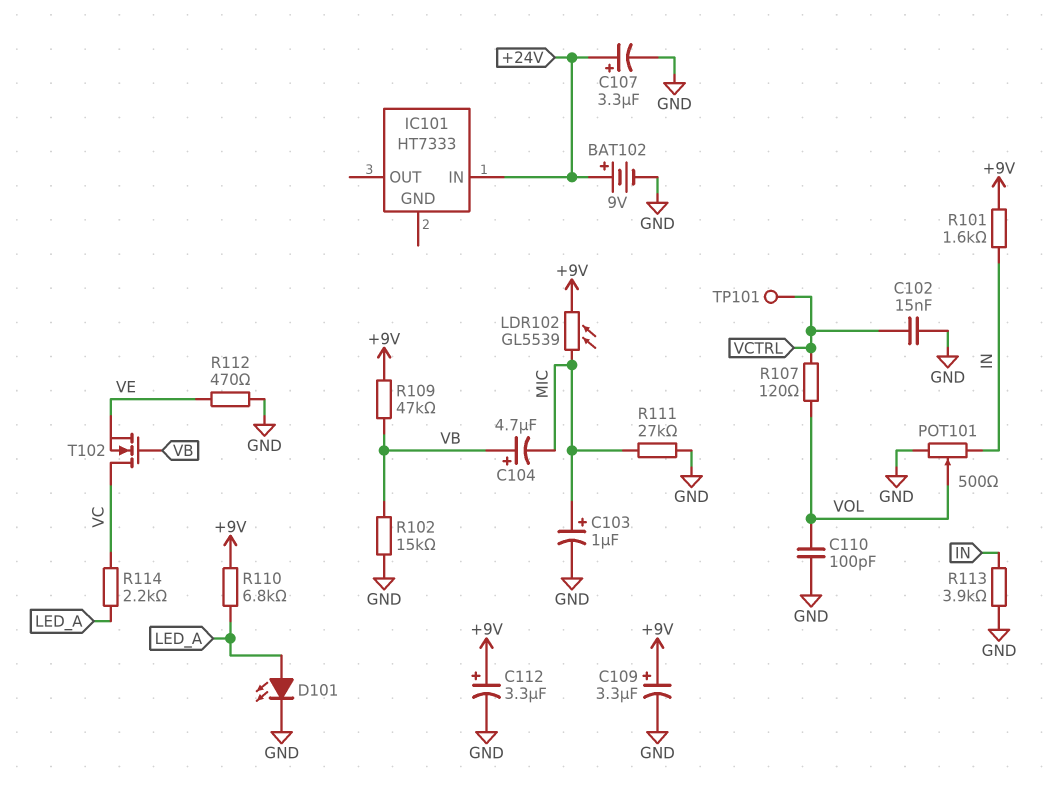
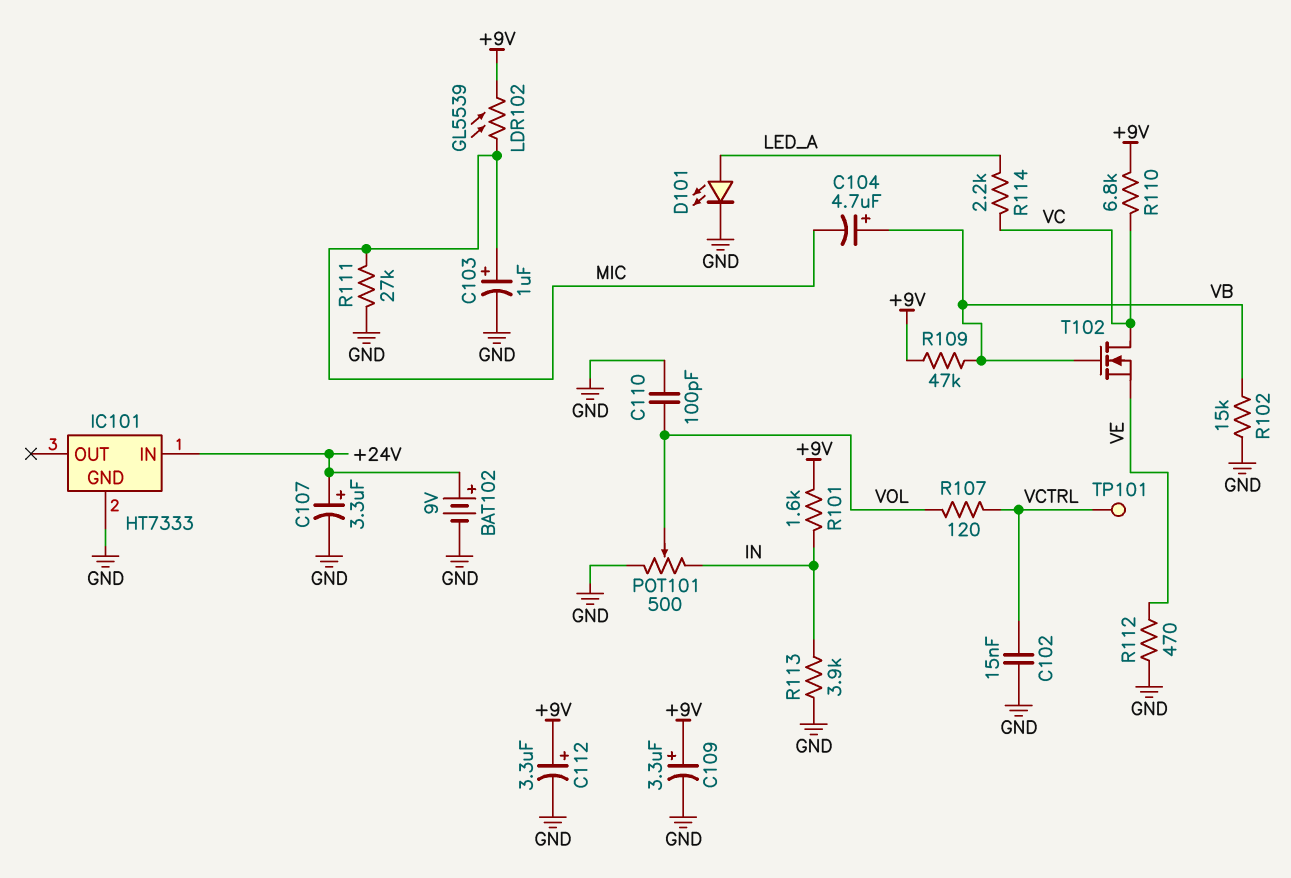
IC101 pin GND: none -> GND
R110: 6.8k (+9V, LED_A) -> 6.8k (+9V, VC)

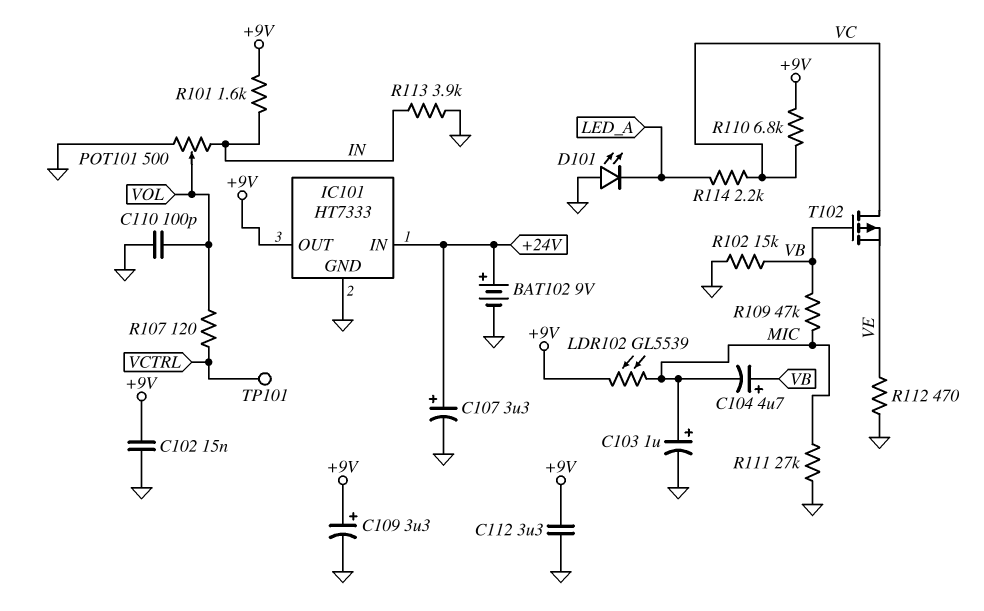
C102: 15nF (GND, VCTRL) -> 15nF (+9V, GND)
C112: 3.3uF (plus +9V, minus GND) -> 3.3uF (+9V, GND)
D101: LED (A LED_A, K GND) -> LED (A GND, K LED_A)
IC101 pin OUT: none -> +9V
R109: 47k (+9V, VB) -> 47k (MIC, VB)
T102: NMOS (G VB, D VC, S VE) -> PMOS (G VB, D VC, S VE)

